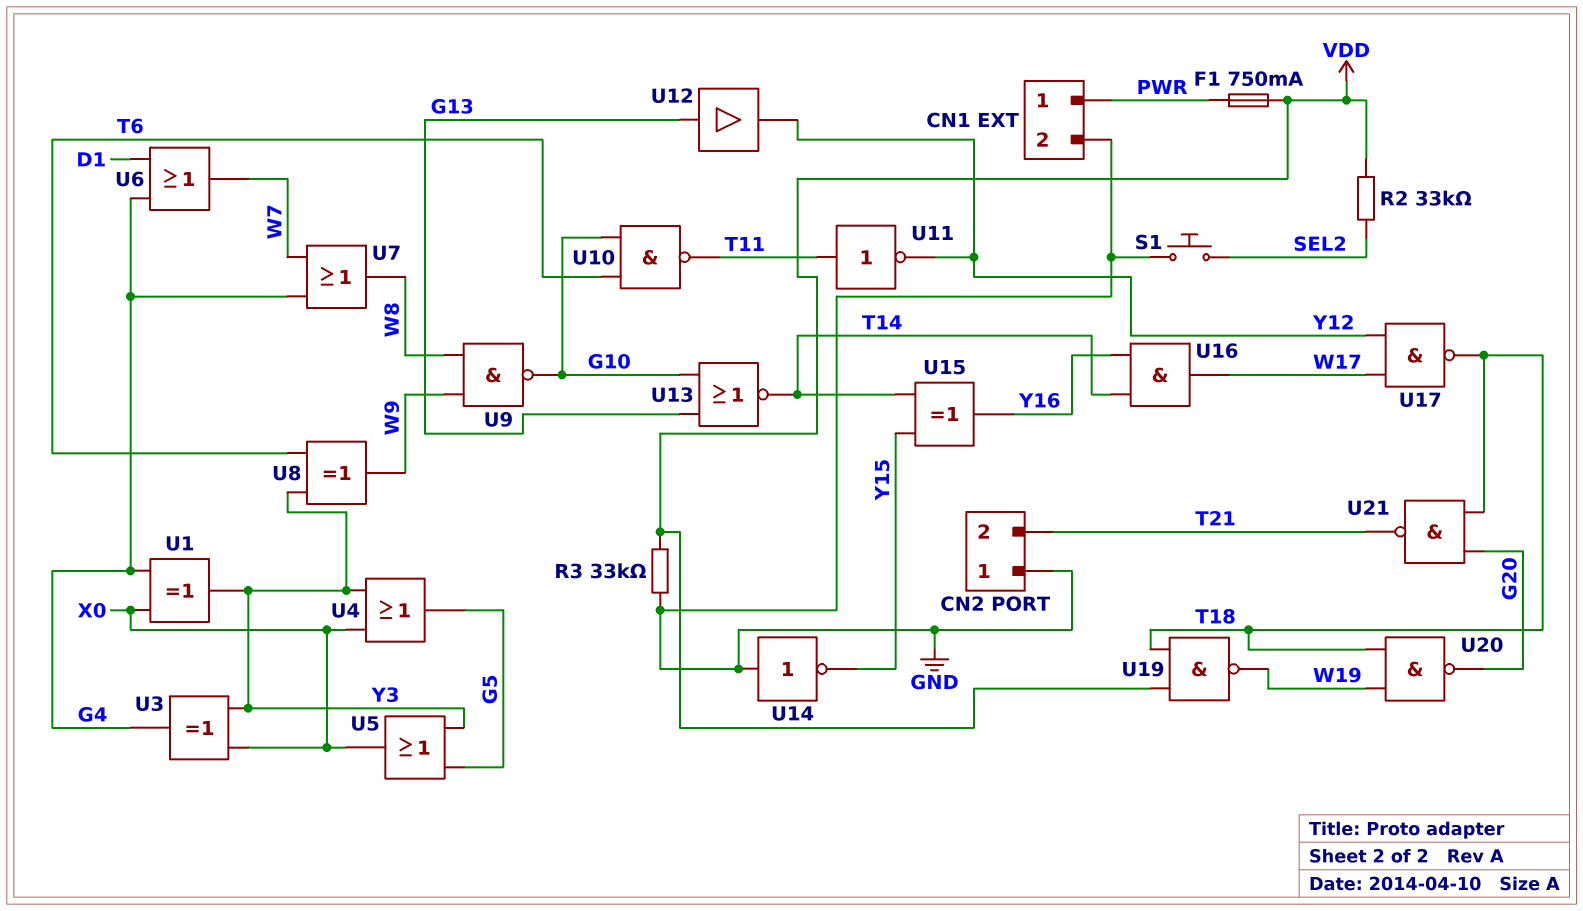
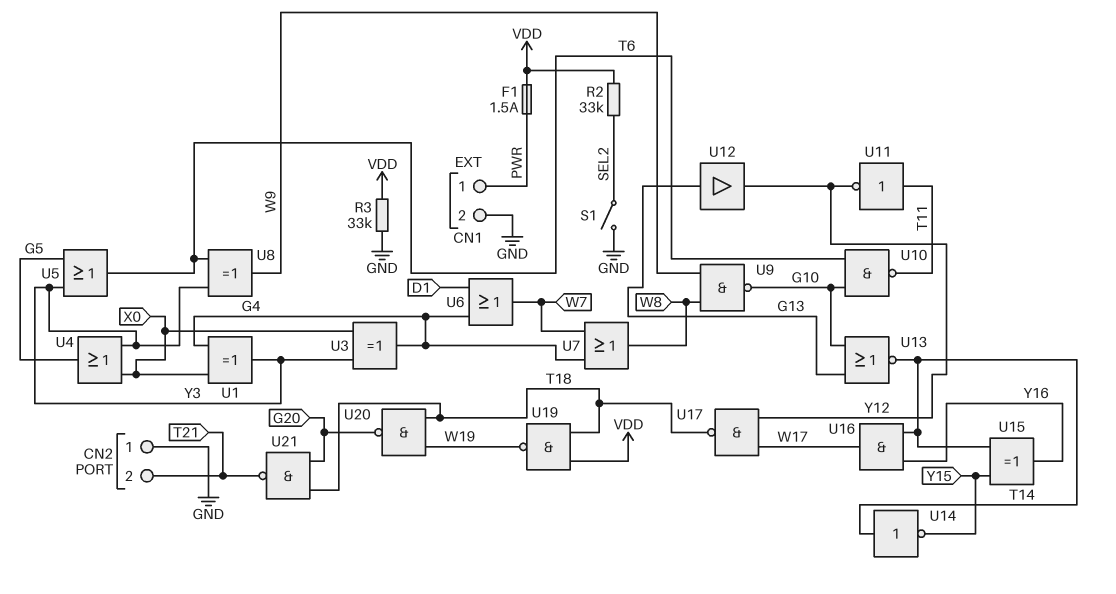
F1: 750mA (PWR, VDD) -> 1.5A (PWR, VDD)
S1: button (GND, SEL2) -> switch (GND, SEL2)
U5: OR (in G5, in Y3, out X0) -> OR (in G5, in Y3, out T6)
U14: NOT (in GND, out Y15) -> NOT (in T14, out Y15)

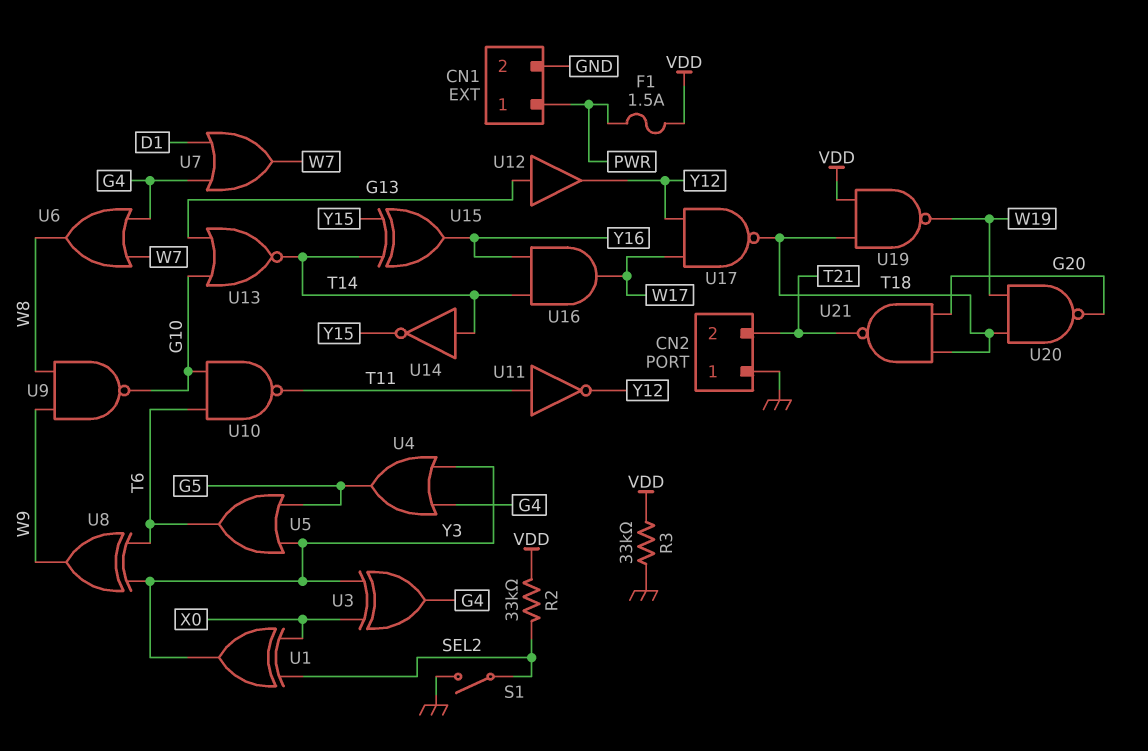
U1: XOR (in G4, in X0, out Y3) -> XOR (in SEL2, in X0, out Y3)
U4: OR (in X0, in Y3, out G5) -> OR (in G4, in Y3, out G5)
U6: OR (in D1, in G4, out W7) -> OR (in G4, in W7, out W8)
U7: OR (in G4, in W7, out W8) -> OR (in D1, in G4, out W7)

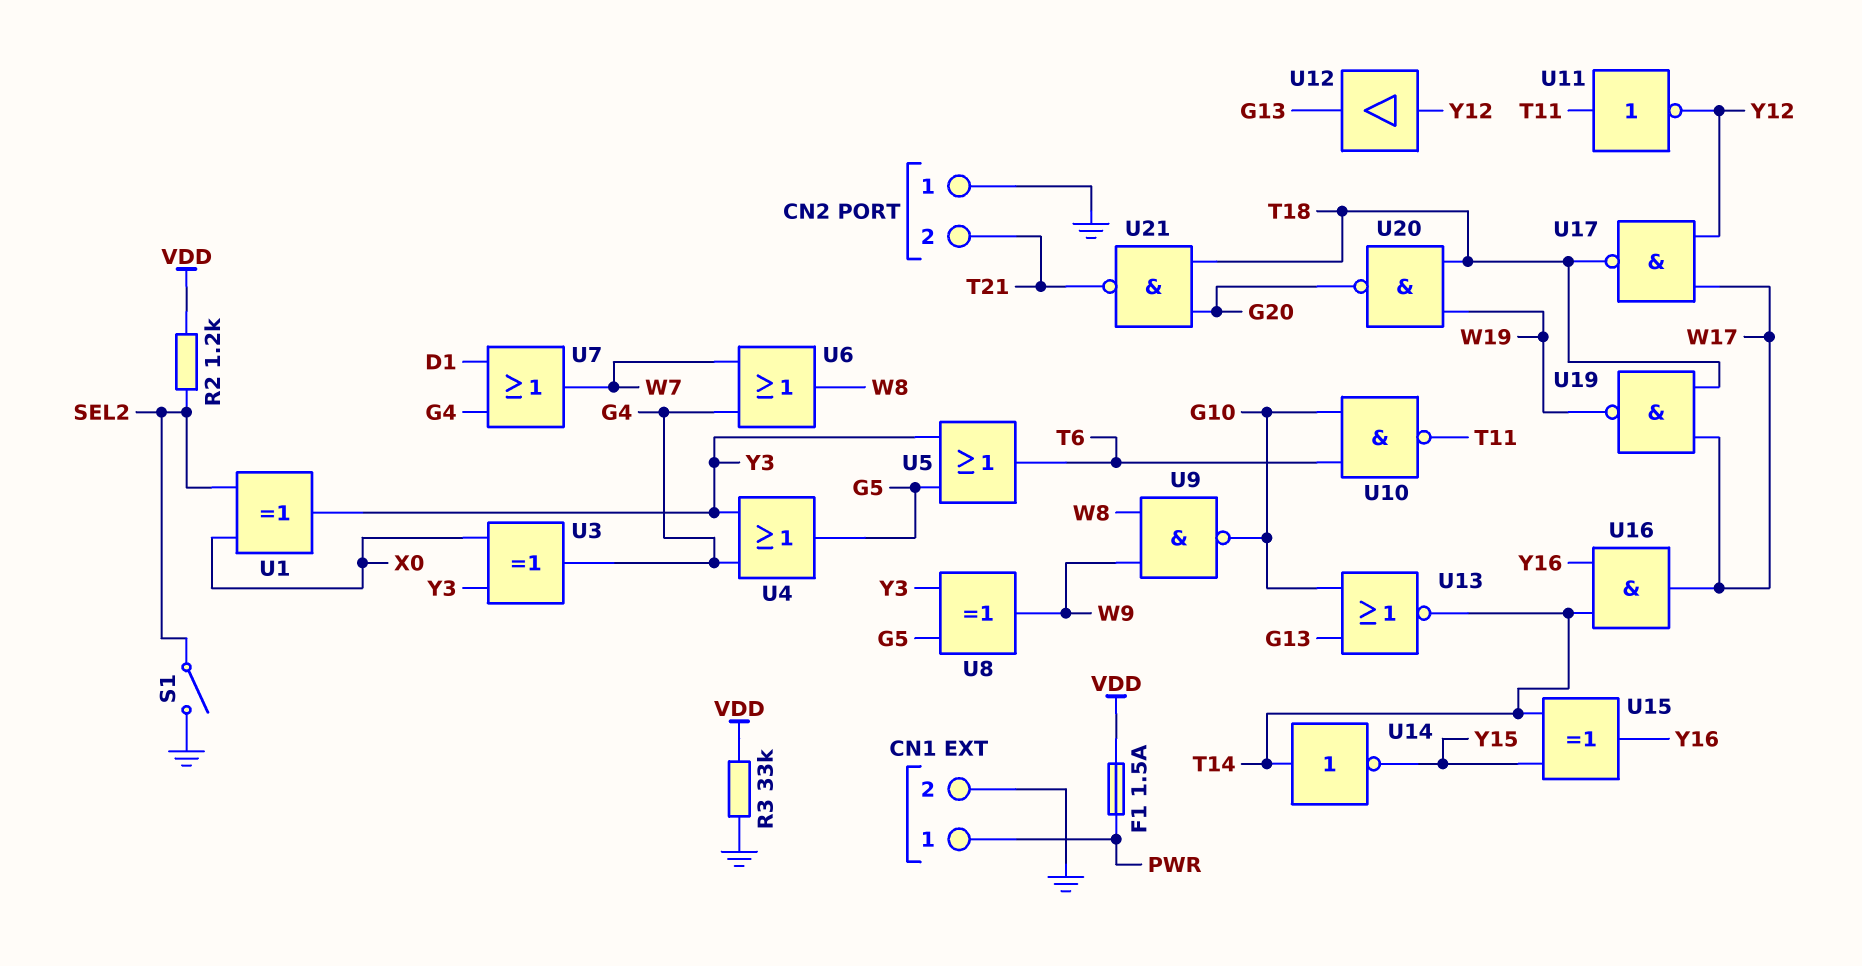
R2: 33k (SEL2, VDD) -> 1.2k (SEL2, VDD)
U8: XOR (in T6, in Y3, out W9) -> XOR (in G5, in Y3, out W9)
U12: buffer (in G13, out Y12) -> buffer (in Y12, out G13)
U19: NAND (in T18, in VDD, out W19) -> NAND (in T18, in W17, out W19)

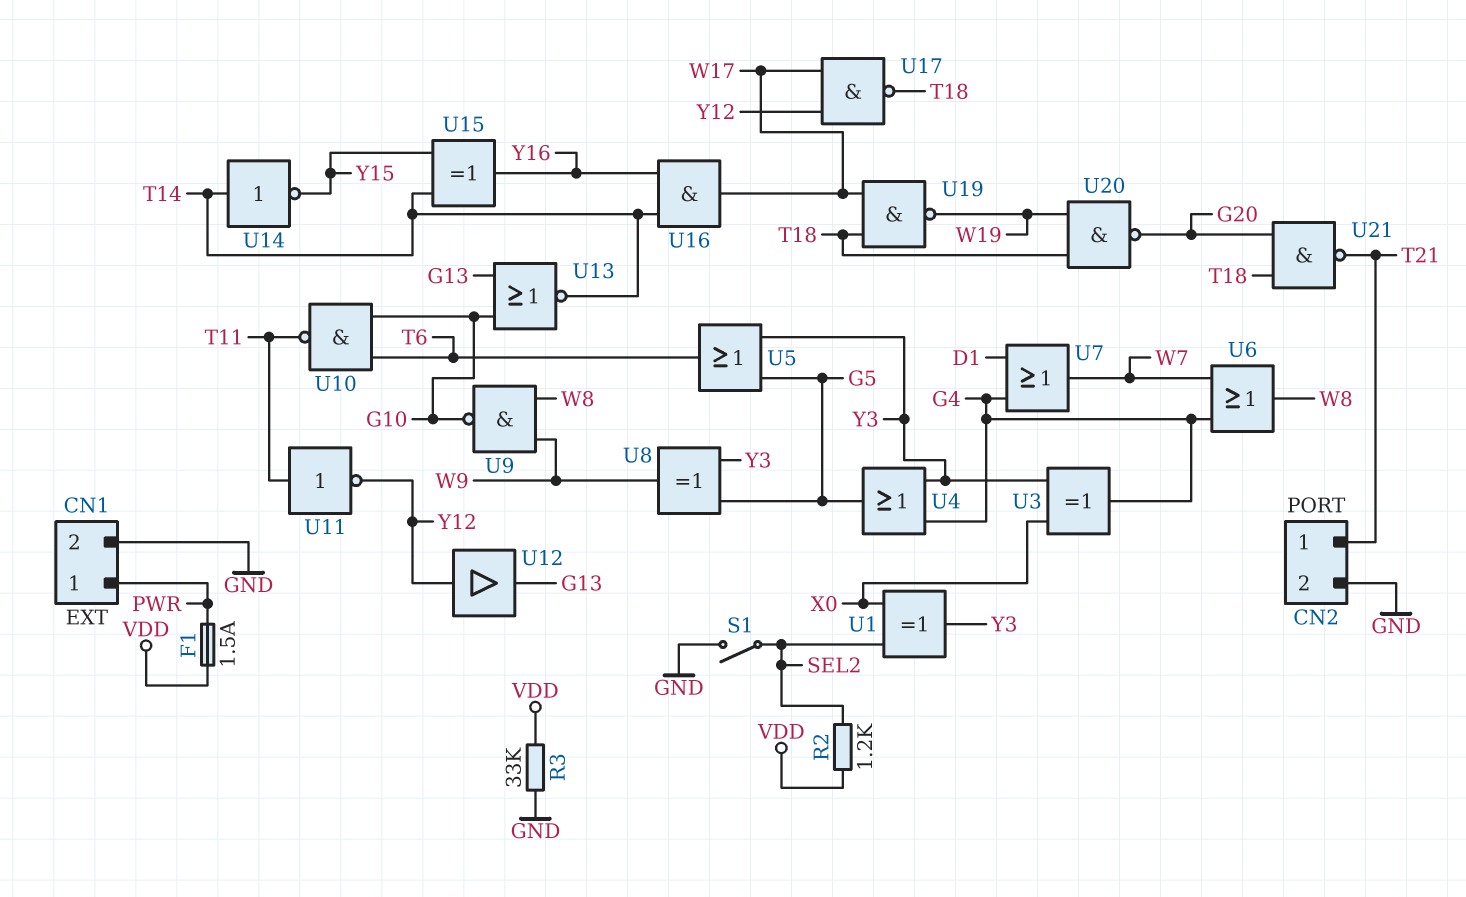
CN2 pin 1: GND -> T21
CN2 pin 2: T21 -> GND

